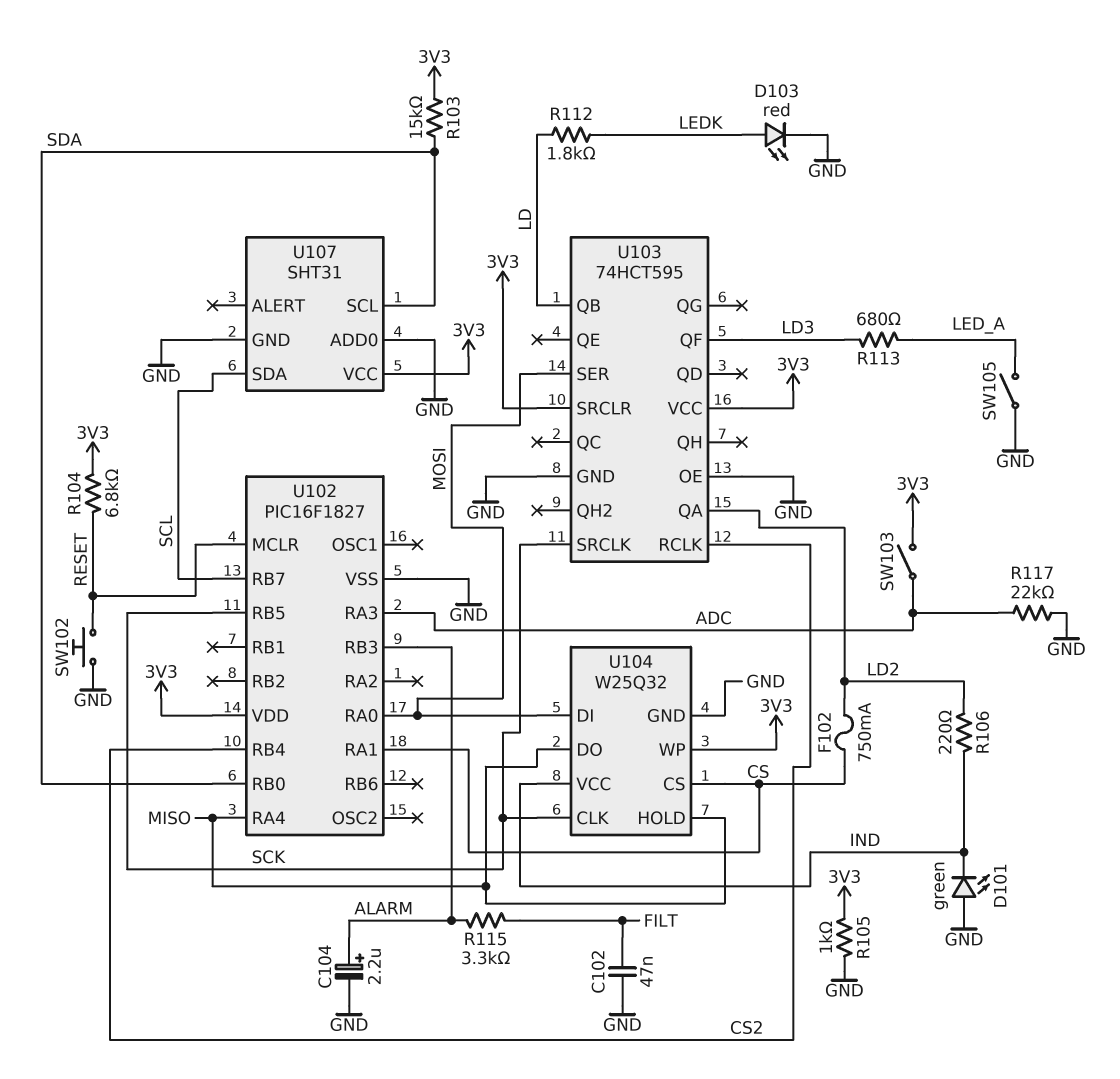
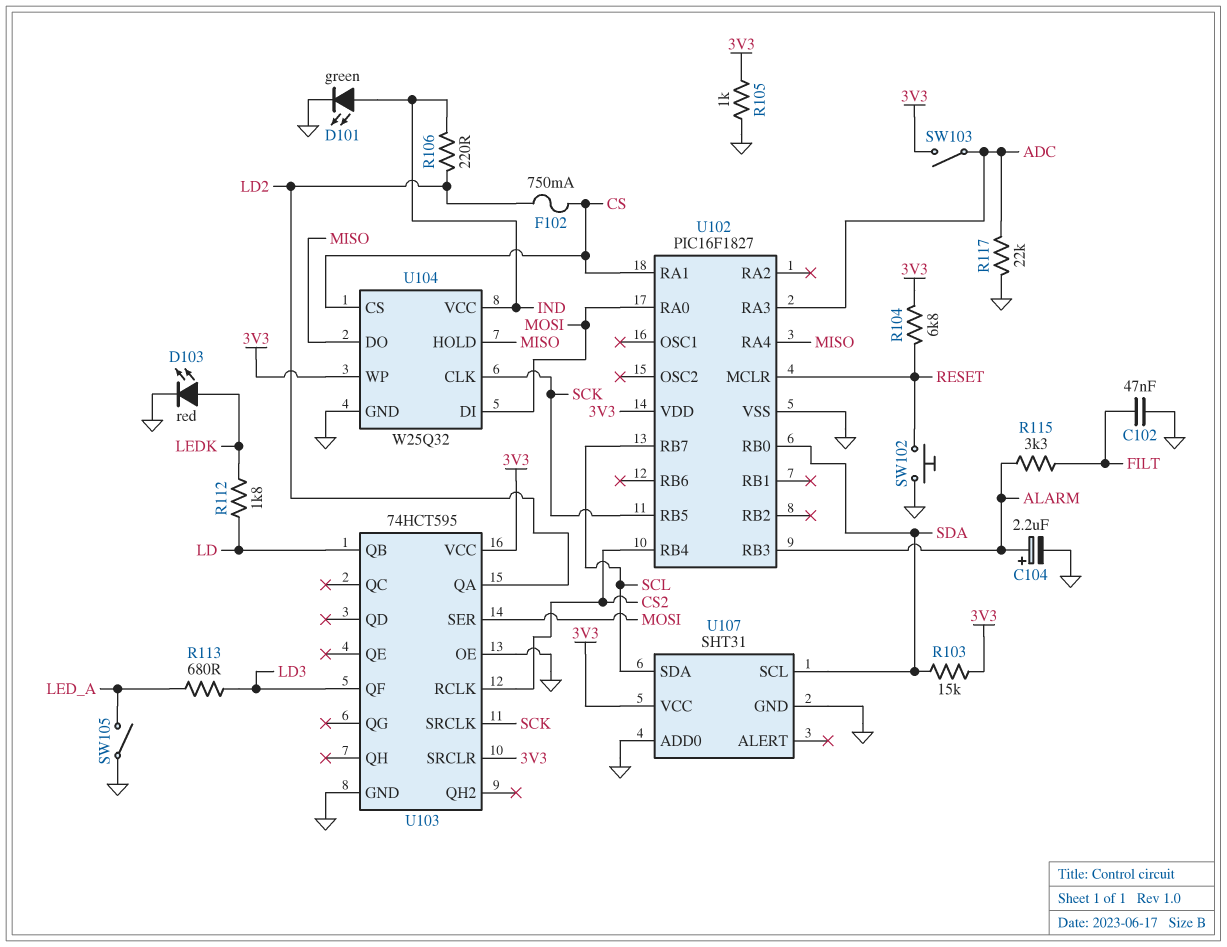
D101: LED green (A GND, K IND) -> LED green (A IND, K GND)

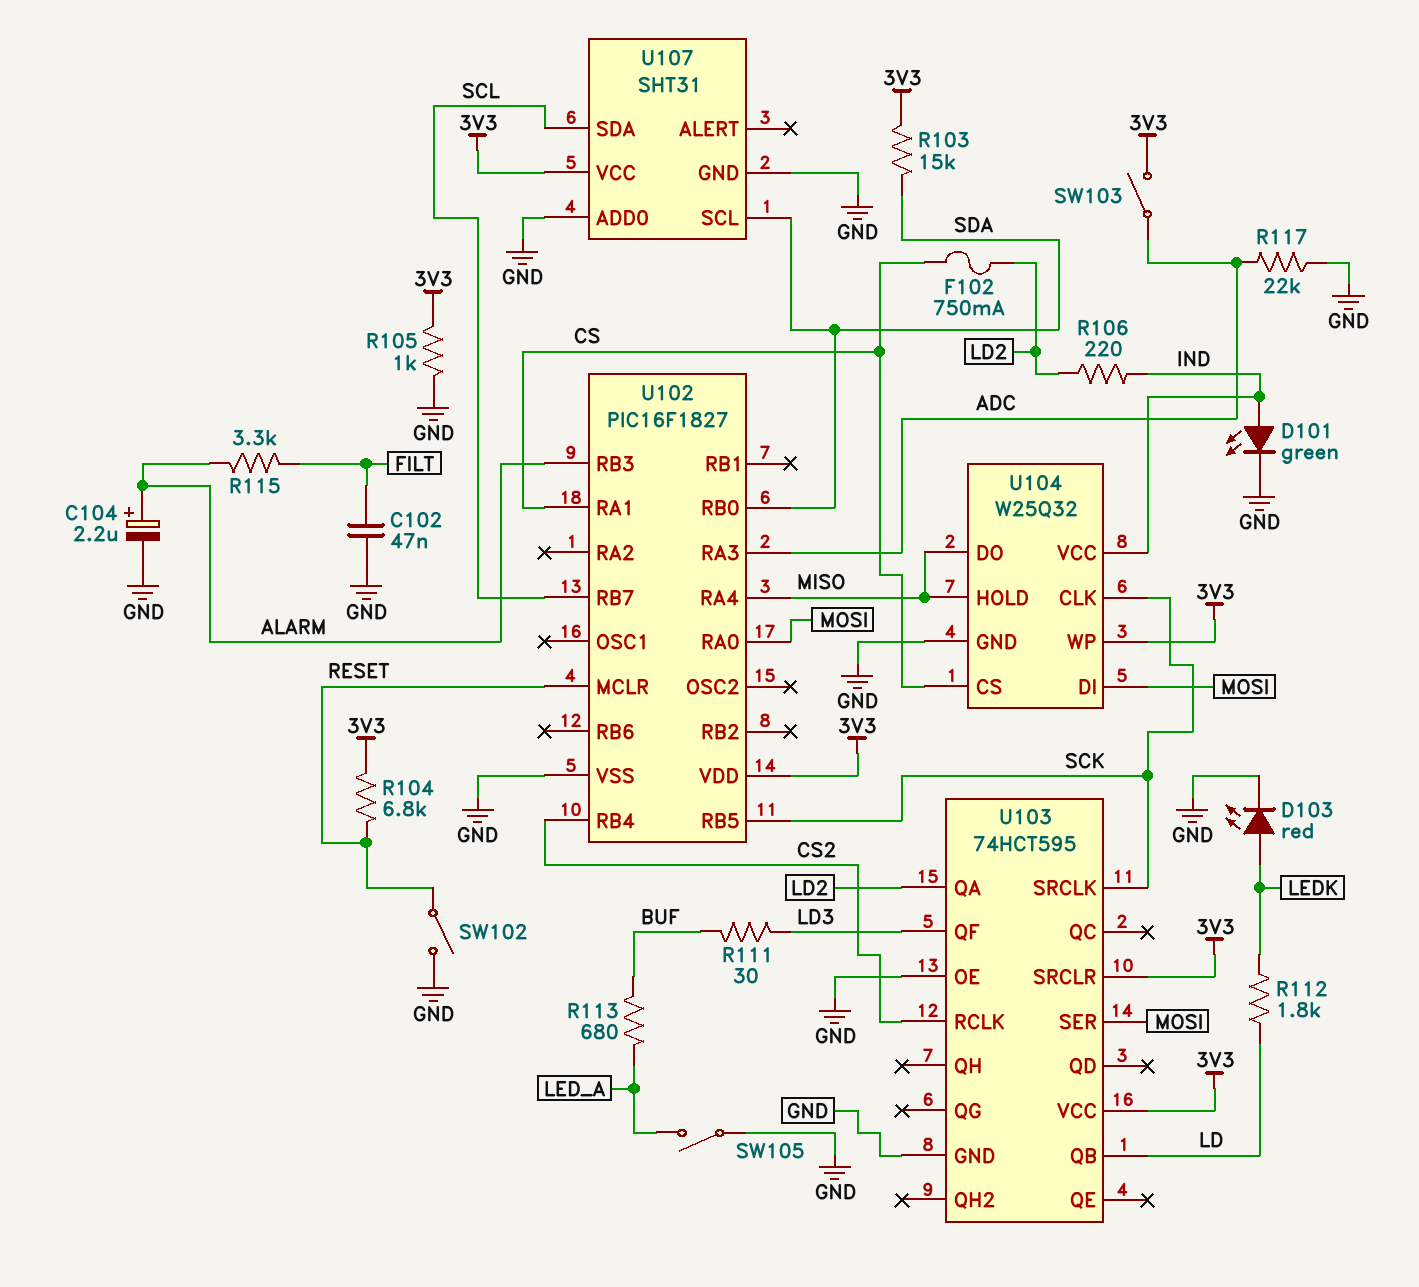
R111: none -> 30 (BUF, LD3)
R113: 680 (LD3, LED_A) -> 680 (BUF, LED_A)
SW102: button (GND, RESET) -> switch (GND, RESET)

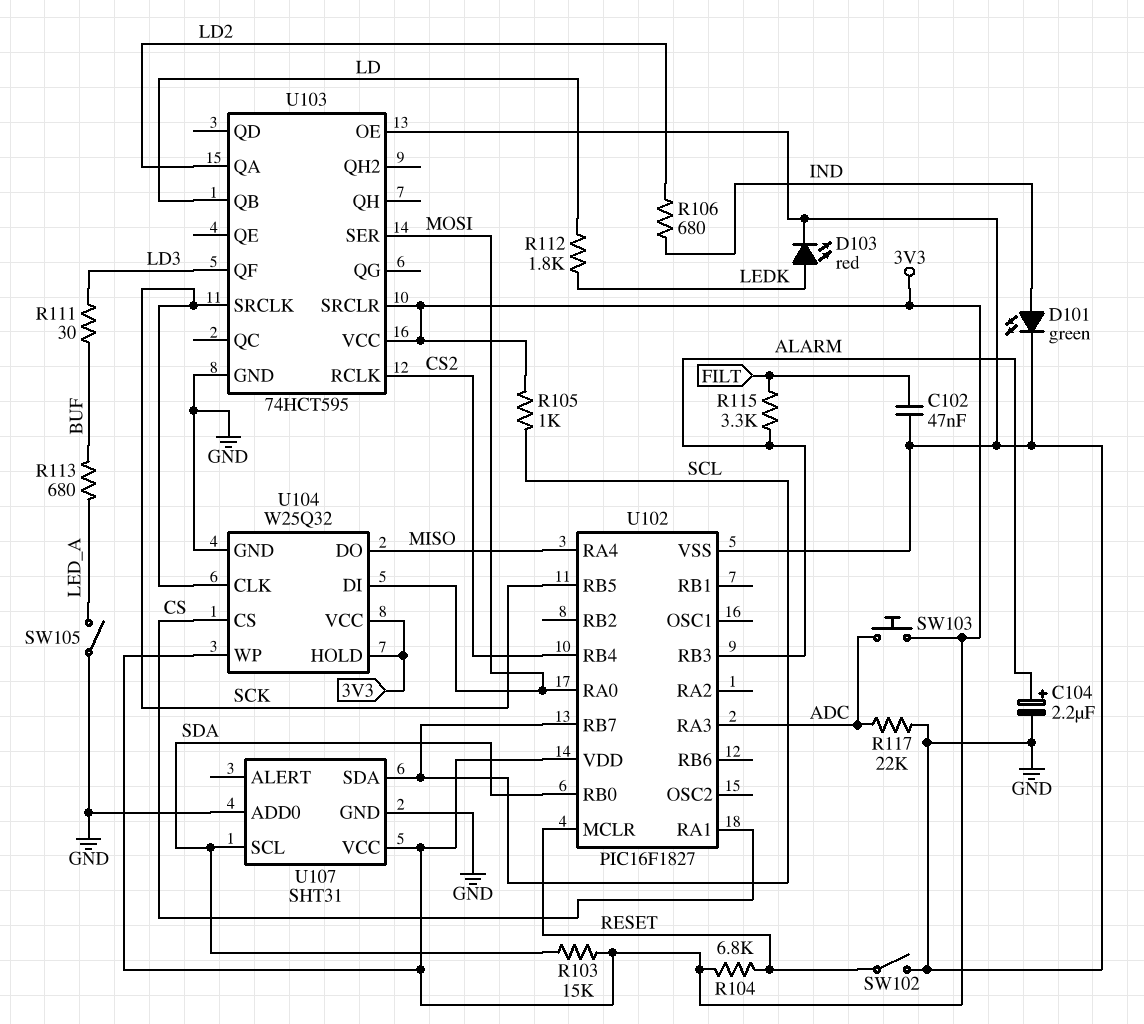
F102: 750mA (CS, LD2) -> none
R105: 1k (3V3, GND) -> 1k (3V3, SCL)
R106: 220 (IND, LD2) -> 680 (IND, LD2)
SW103: switch (3V3, ADC) -> button (3V3, ADC)
U104 pin HOLD: MISO -> 3V3
U104 pin VCC: IND -> 3V3

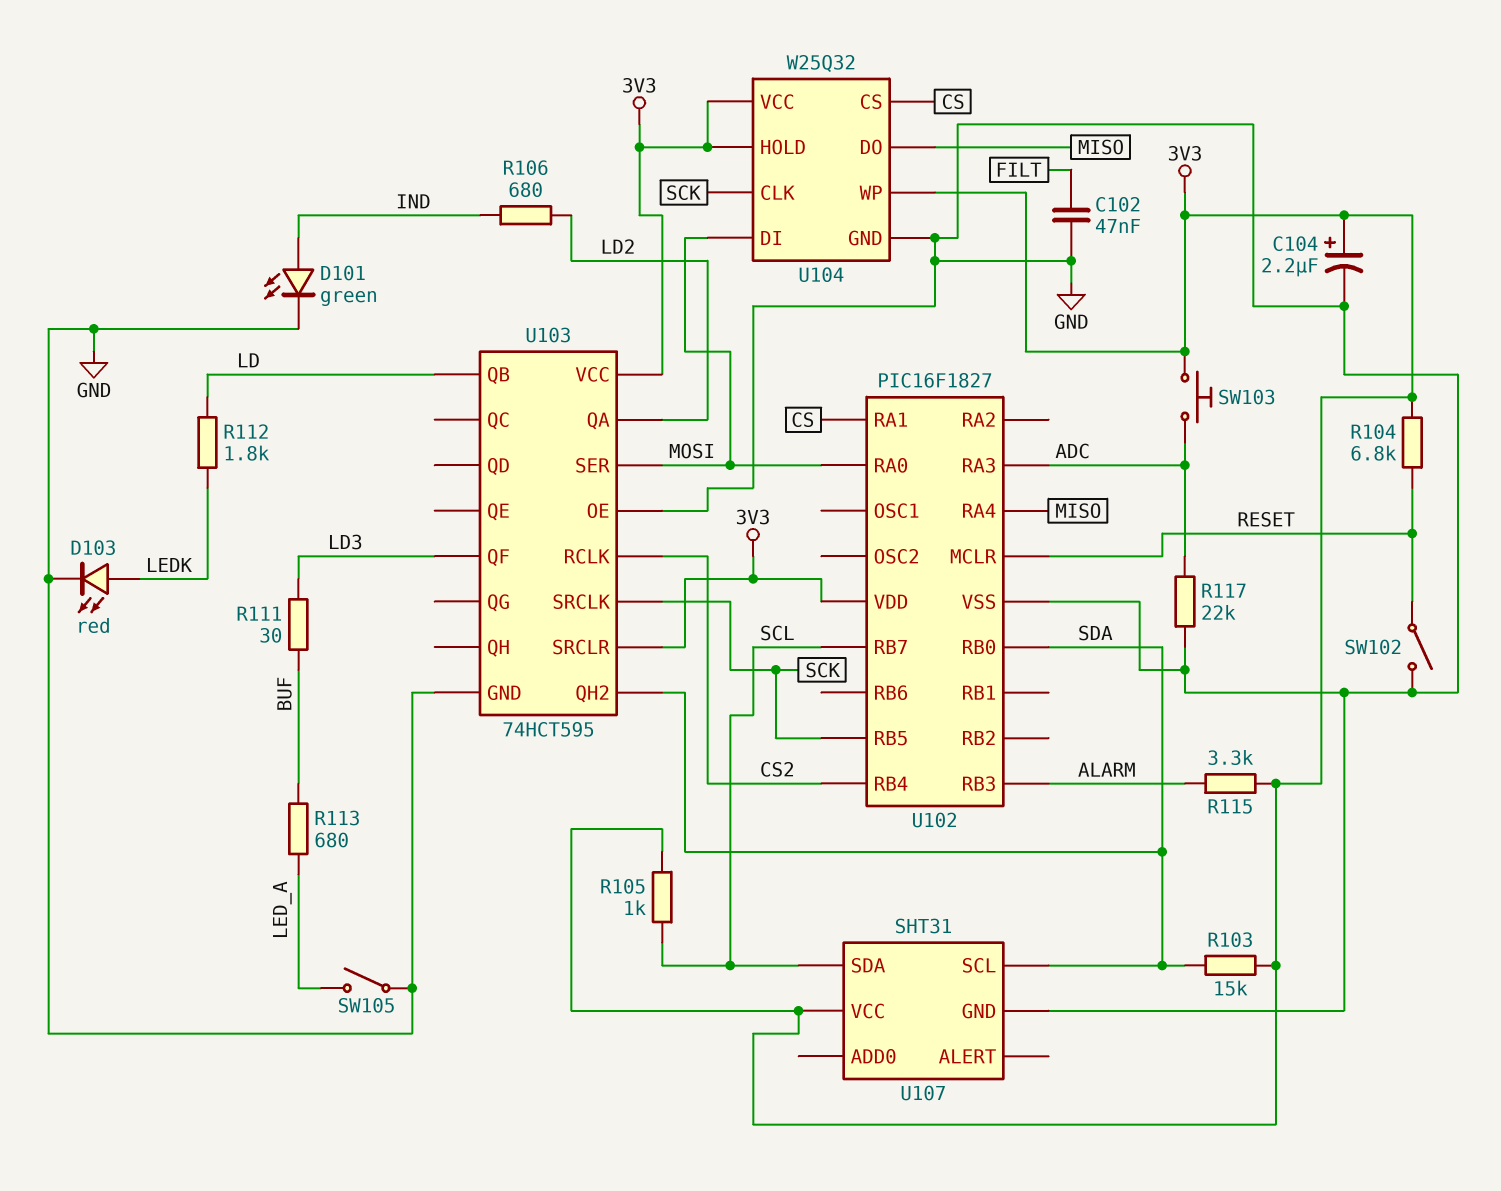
C104: 2.2uF (plus ALARM, minus GND) -> 2.2uF (plus 3V3, minus GND)
R115: 3.3k (ALARM, FILT) -> 3.3k (3V3, ALARM)
U103 pin QH2: none -> SDA
U107 pin ADD0: GND -> none

